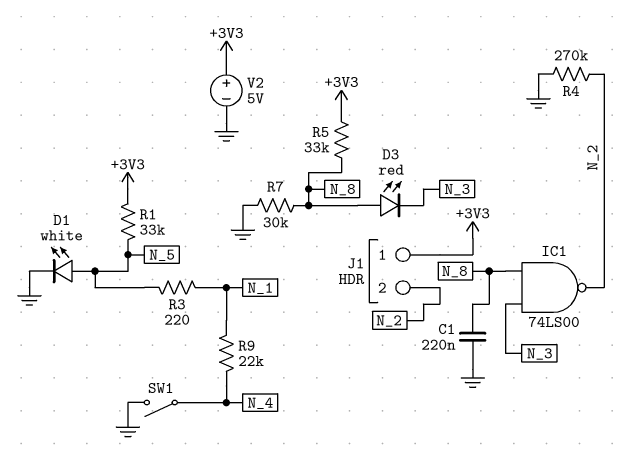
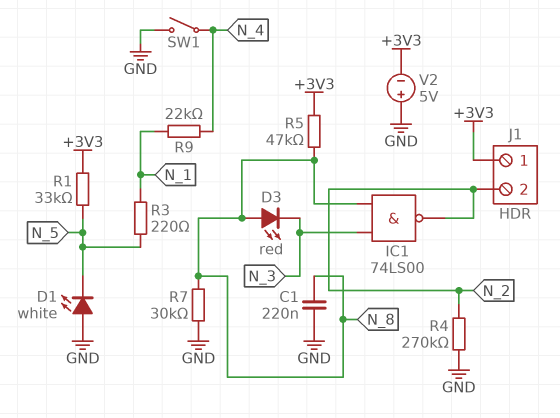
D1: LED white (A N_5, K GND) -> LED white (A GND, K N_5)
R5: 33k (+3V3, N_8) -> 47k (+3V3, N_8)
V2: 5V (plus +3V3, minus GND) -> 5V (plus GND, minus +3V3)

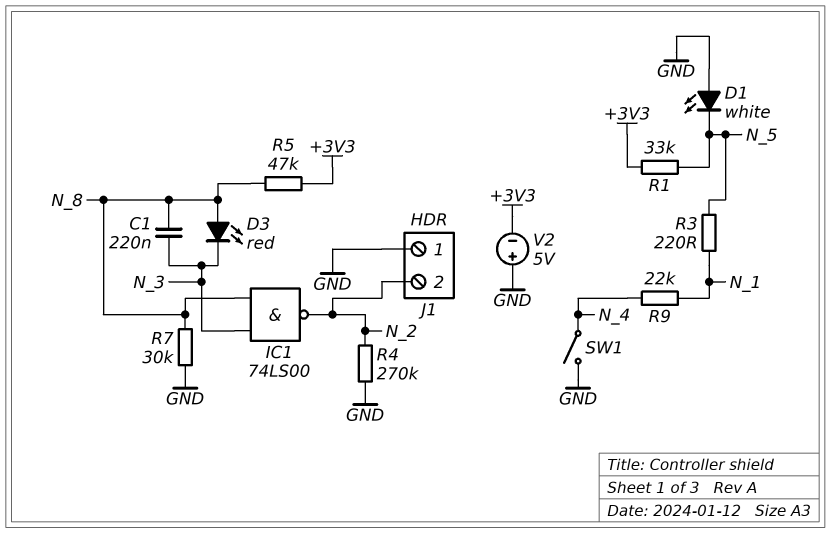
C1: 220nF (GND, N_8) -> 220nF (N_3, N_8)
J1 pin 1: +3V3 -> GND

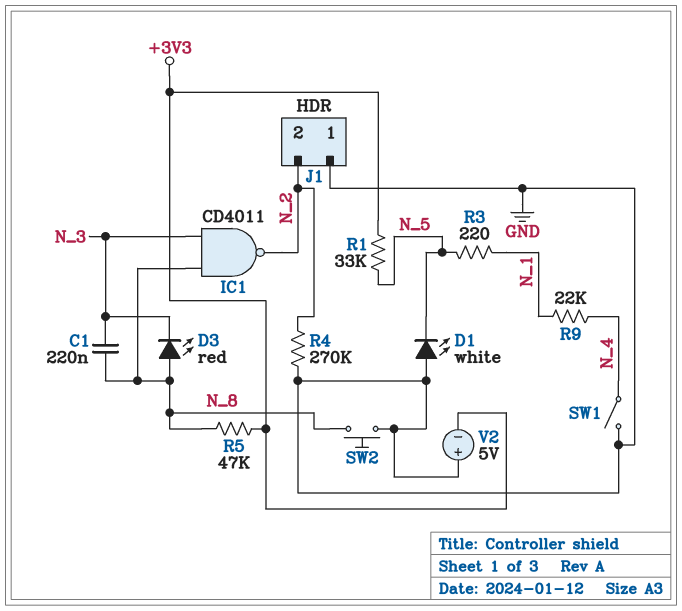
IC1: NAND 74LS00 (in N_3, in N_8, out N_2) -> NAND CD4011 (in N_3, in N_8, out N_2)
R7: 30k (GND, N_8) -> none
SW2: none -> button (GND, N_8)

